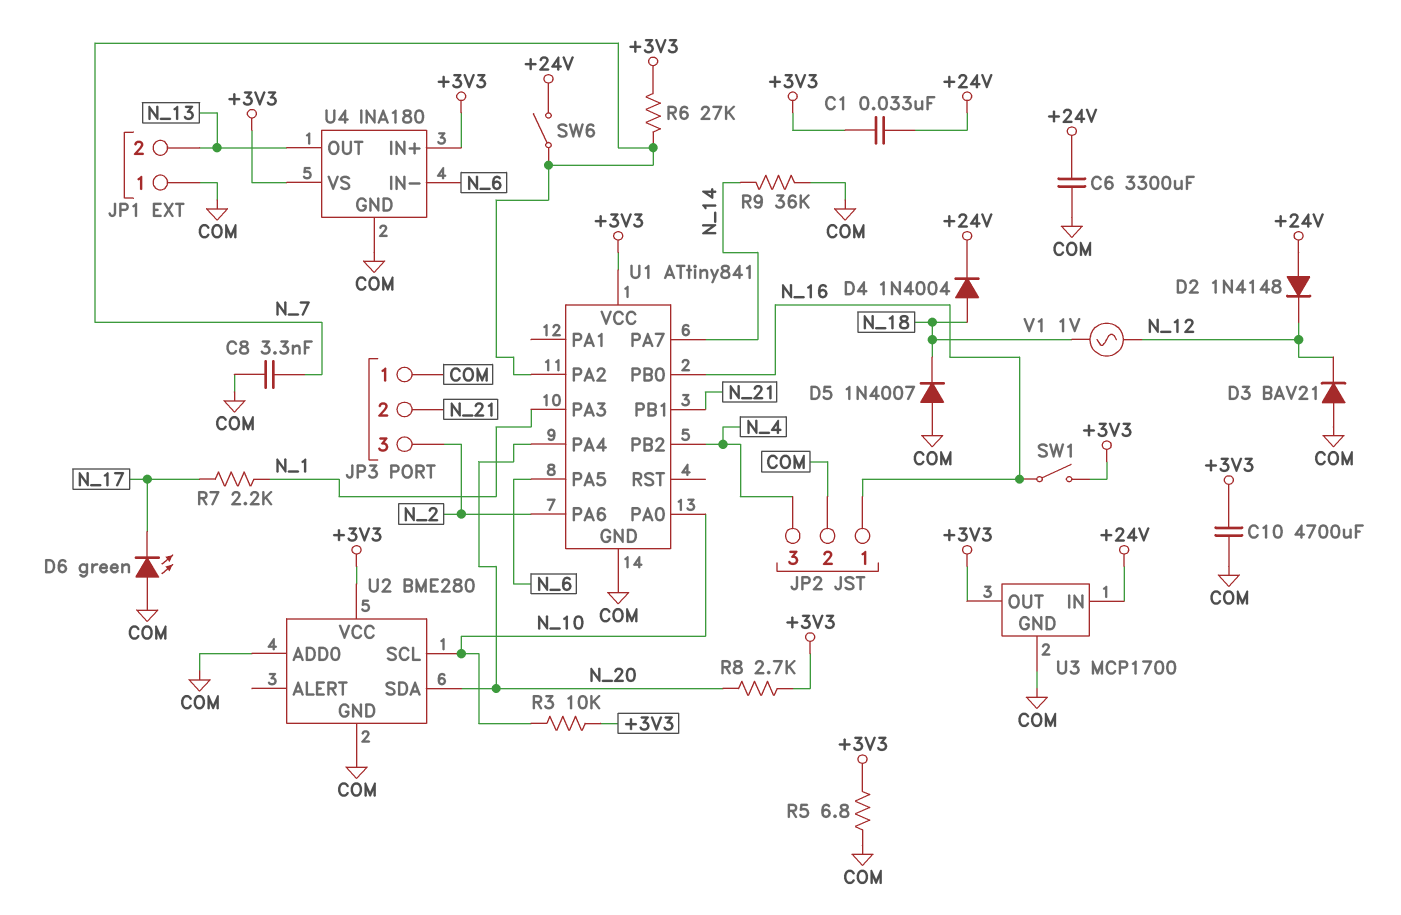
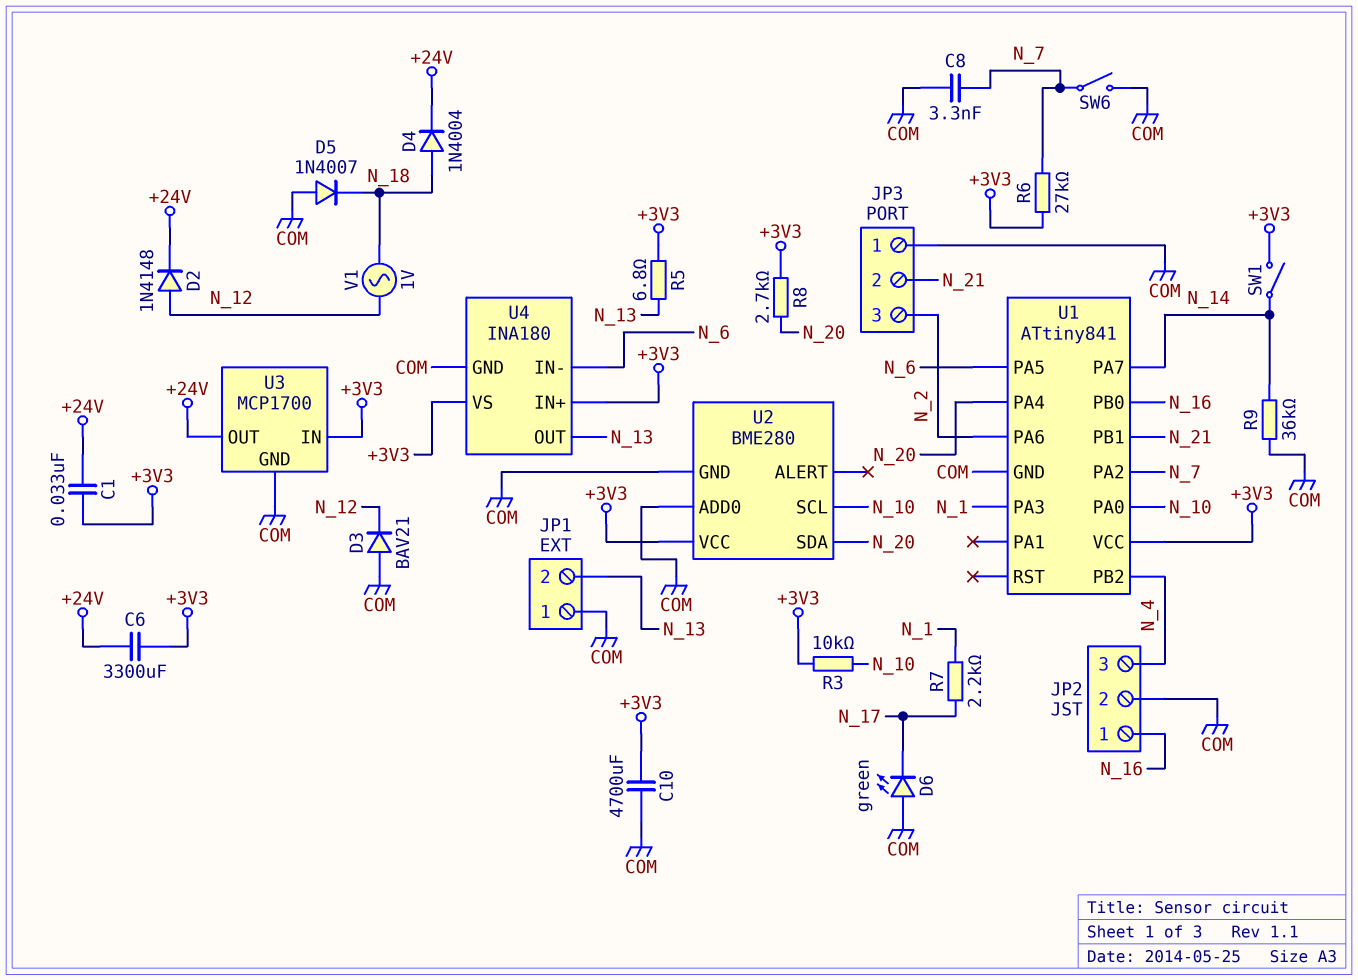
C6: 3300uF (+24V, COM) -> 3300uF (+3V3, +24V)
D2: diode 1N4148 (A +24V, K N_12) -> diode 1N4148 (A N_12, K +24V)
R5: 6.8 (+3V3, COM) -> 6.8 (+3V3, N_13)
SW1: switch (+3V3, N_16) -> switch (+3V3, N_14)
SW6: switch (+24V, N_7) -> switch (COM, N_7)
U3 pin IN: +24V -> +3V3
U3 pin OUT: +3V3 -> +24V

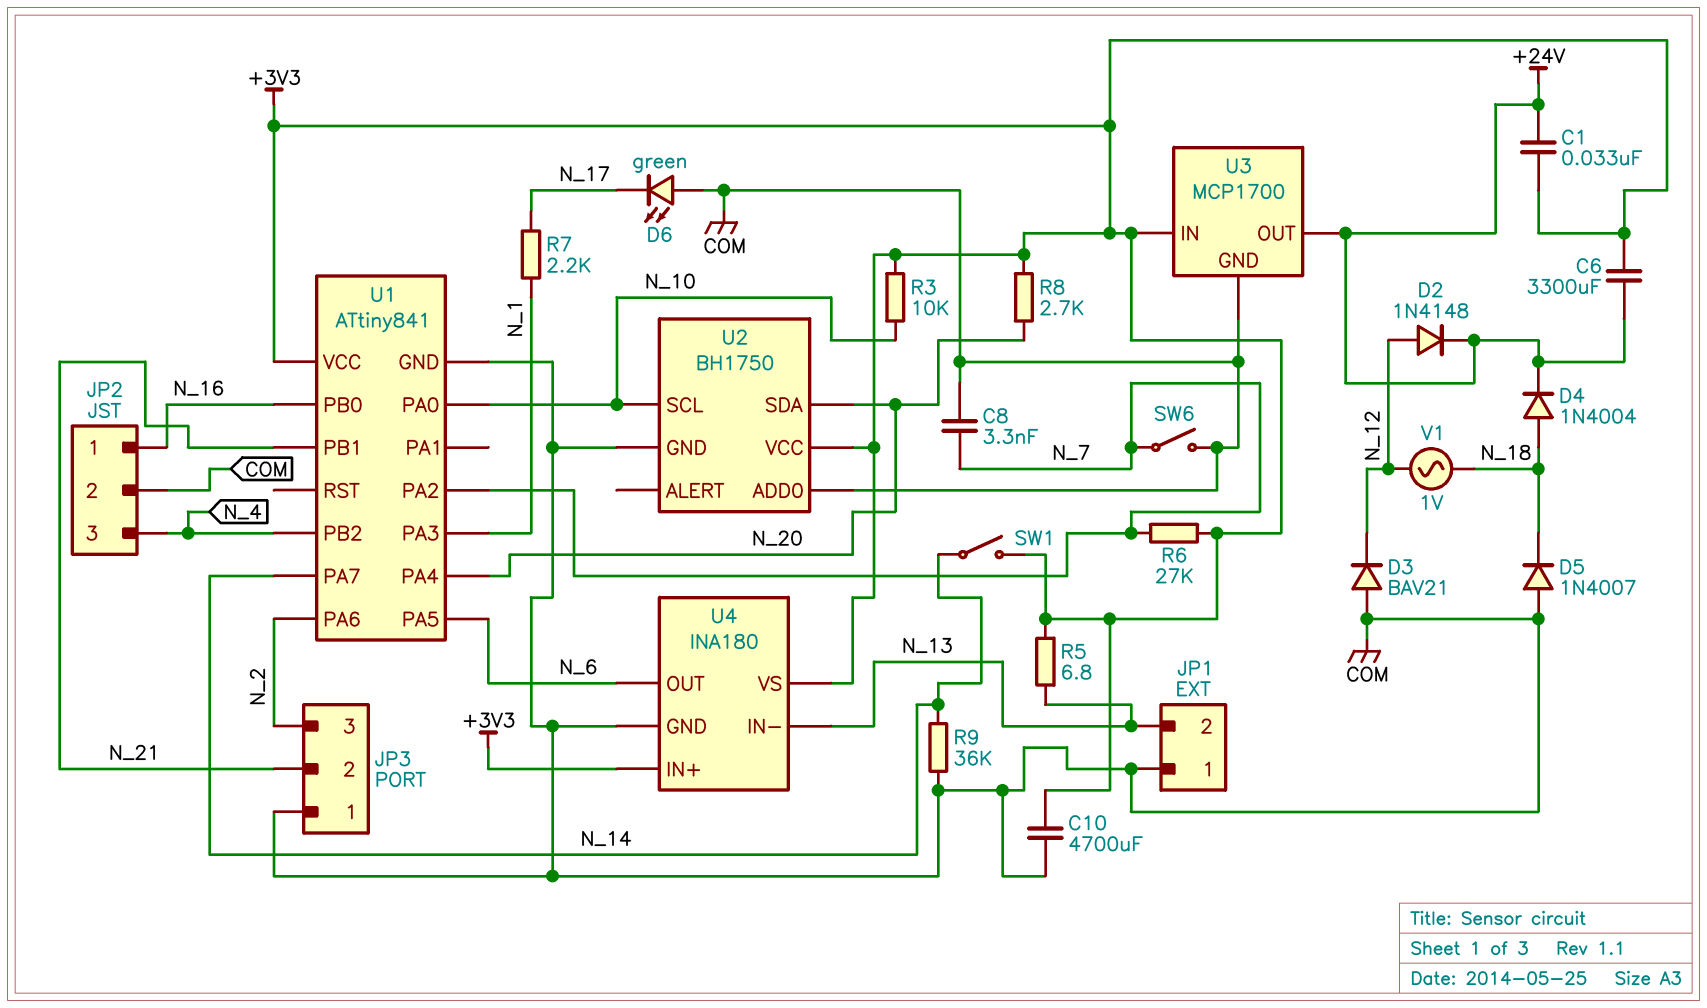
U2: BME280 -> BH1750
U4 pin IN-: N_6 -> N_13
U4 pin OUT: N_13 -> N_6

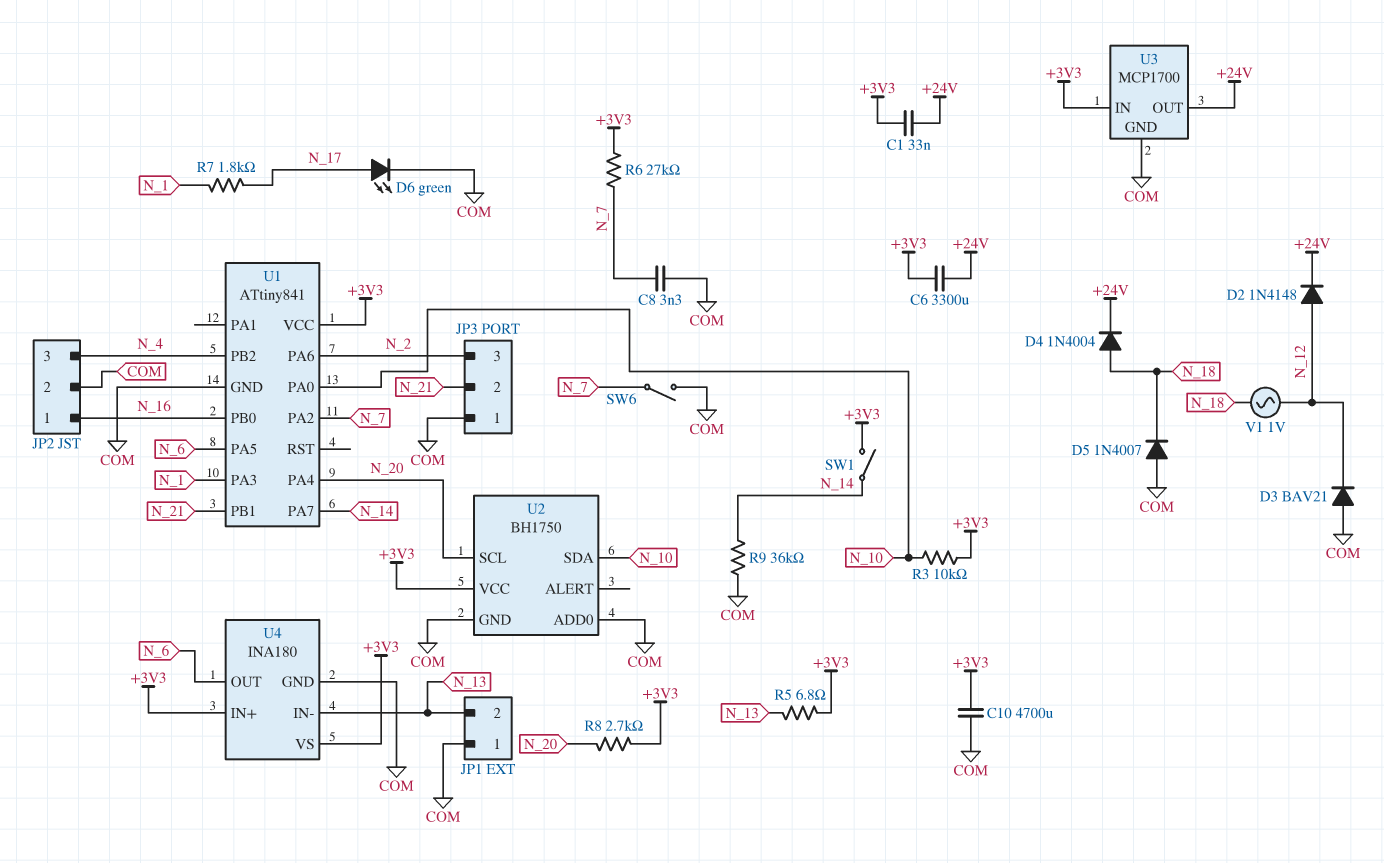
D6: LED green (A COM, K N_17) -> LED green (A N_17, K COM)
R7: 2.2k (N_1, N_17) -> 1.8k (N_1, N_17)
U2 pin SCL: N_10 -> N_20
U2 pin SDA: N_20 -> N_10

